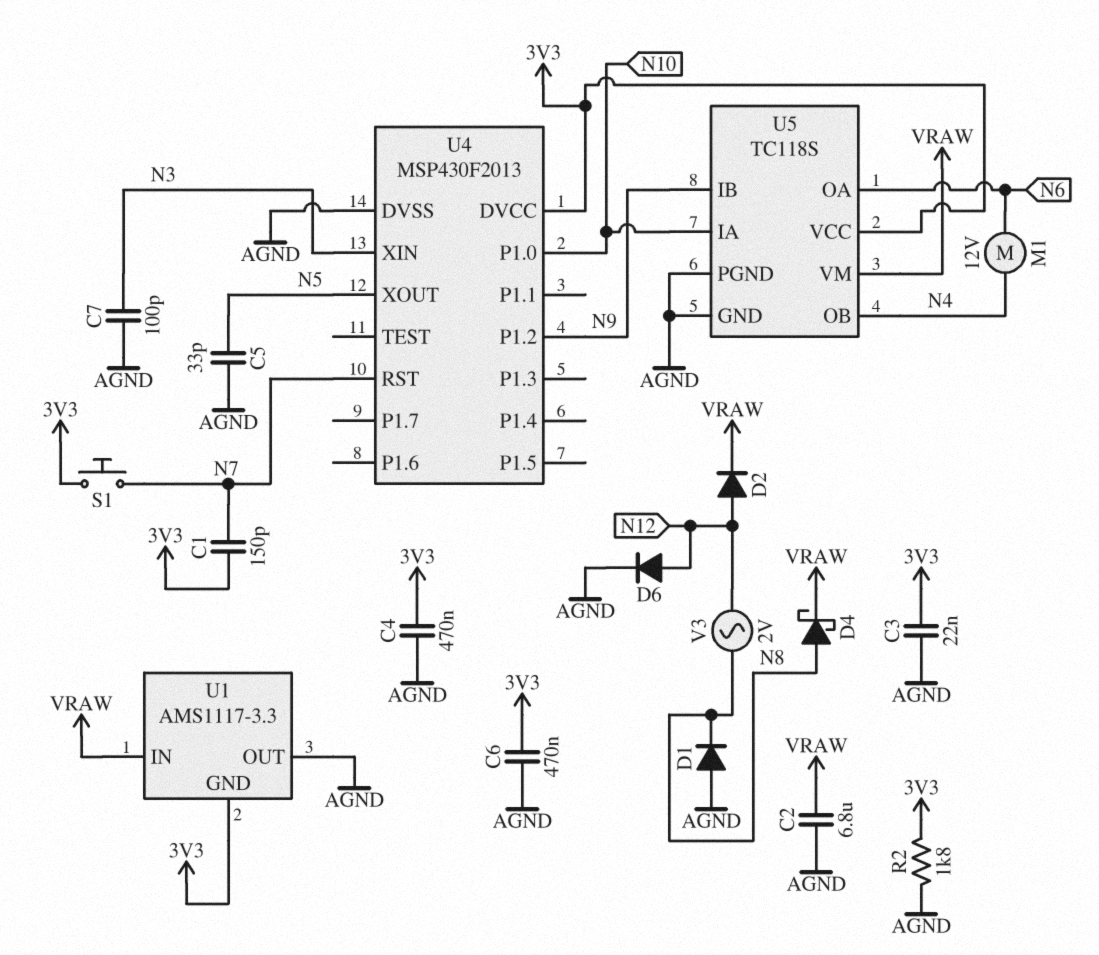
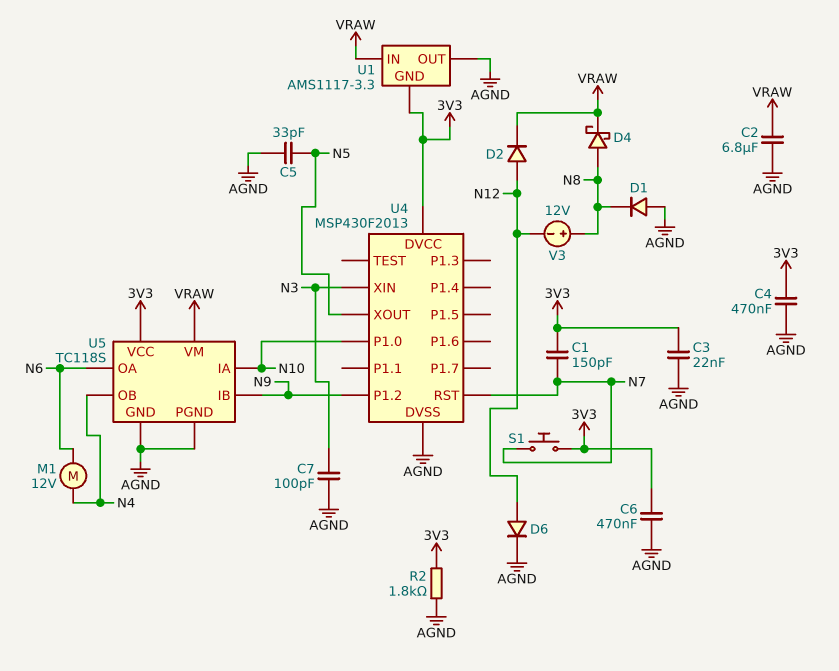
V3: AC 2V (N8, N12) -> 12V (plus N8, minus N12)

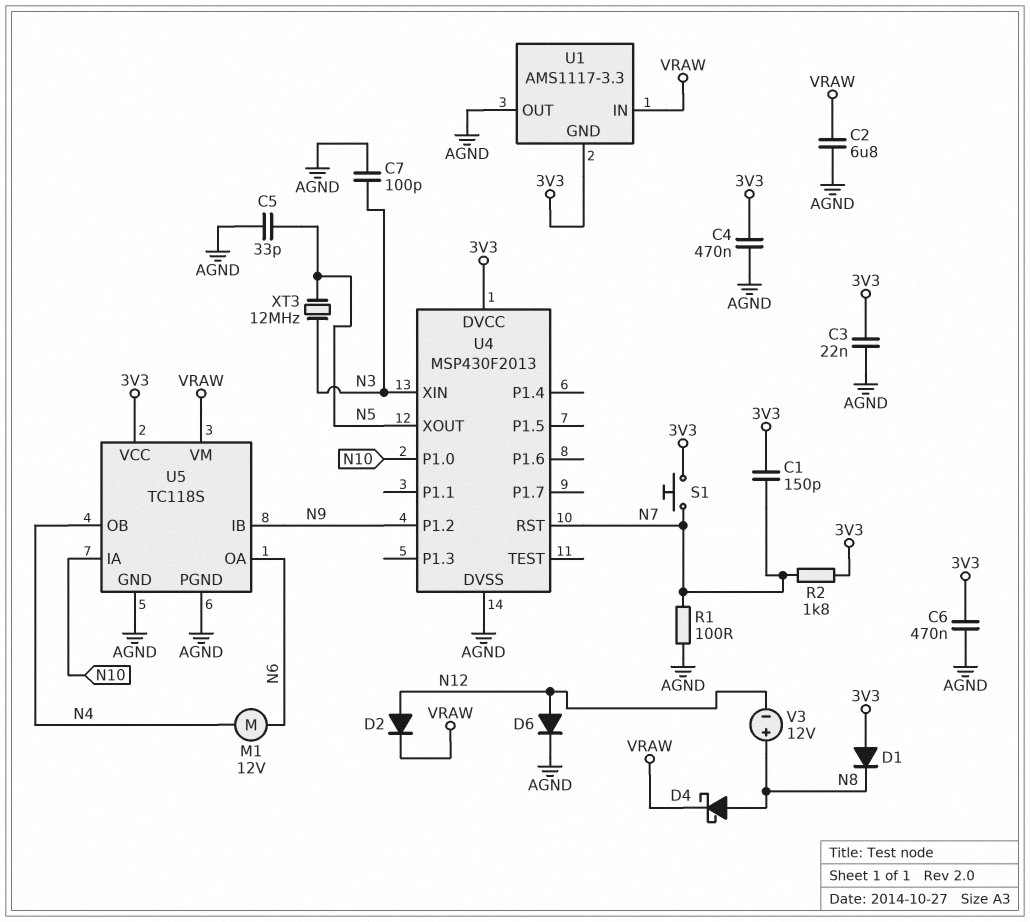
D1: diode (A AGND, K N8) -> diode (A 3V3, K N8)
R1: none -> 100 (AGND, N7)
R2: 1.8k (3V3, AGND) -> 1.8k (3V3, N7)
XT3: none -> 12MHz (N3, N5)

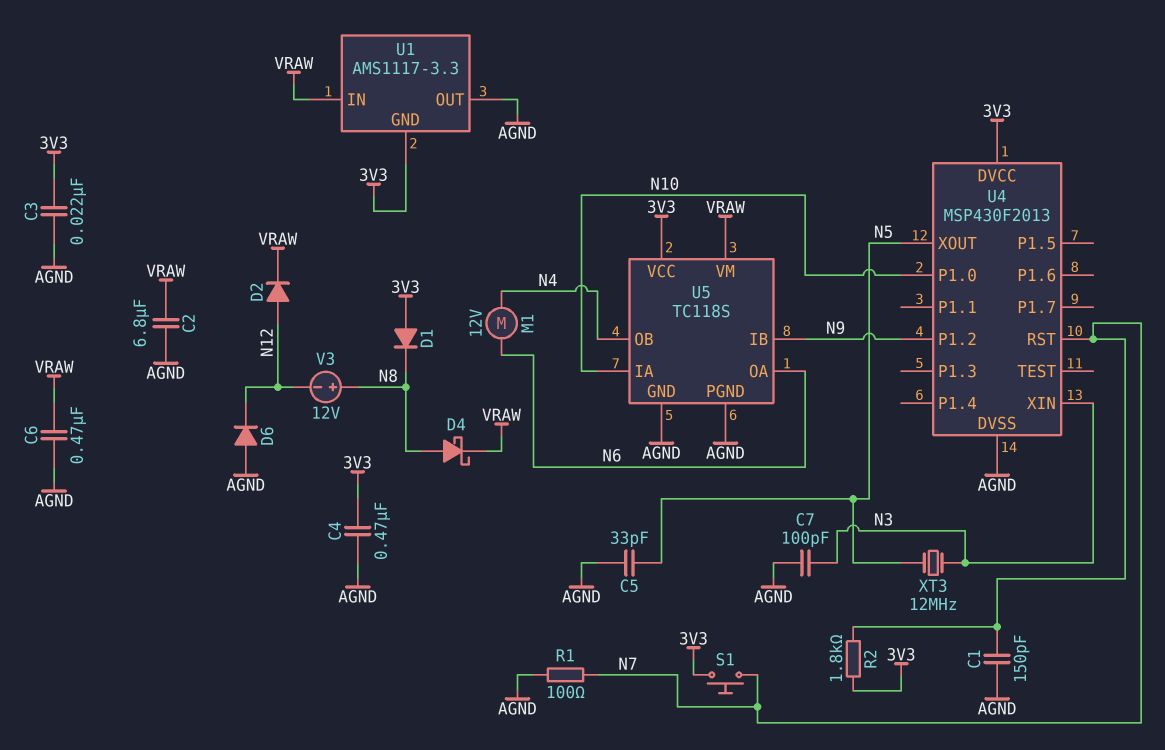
C1: 150pF (3V3, N7) -> 150pF (AGND, N7)
C6: 470nF (3V3, AGND) -> 470nF (AGND, VRAW)
D6: diode (A N12, K AGND) -> diode (A AGND, K N12)

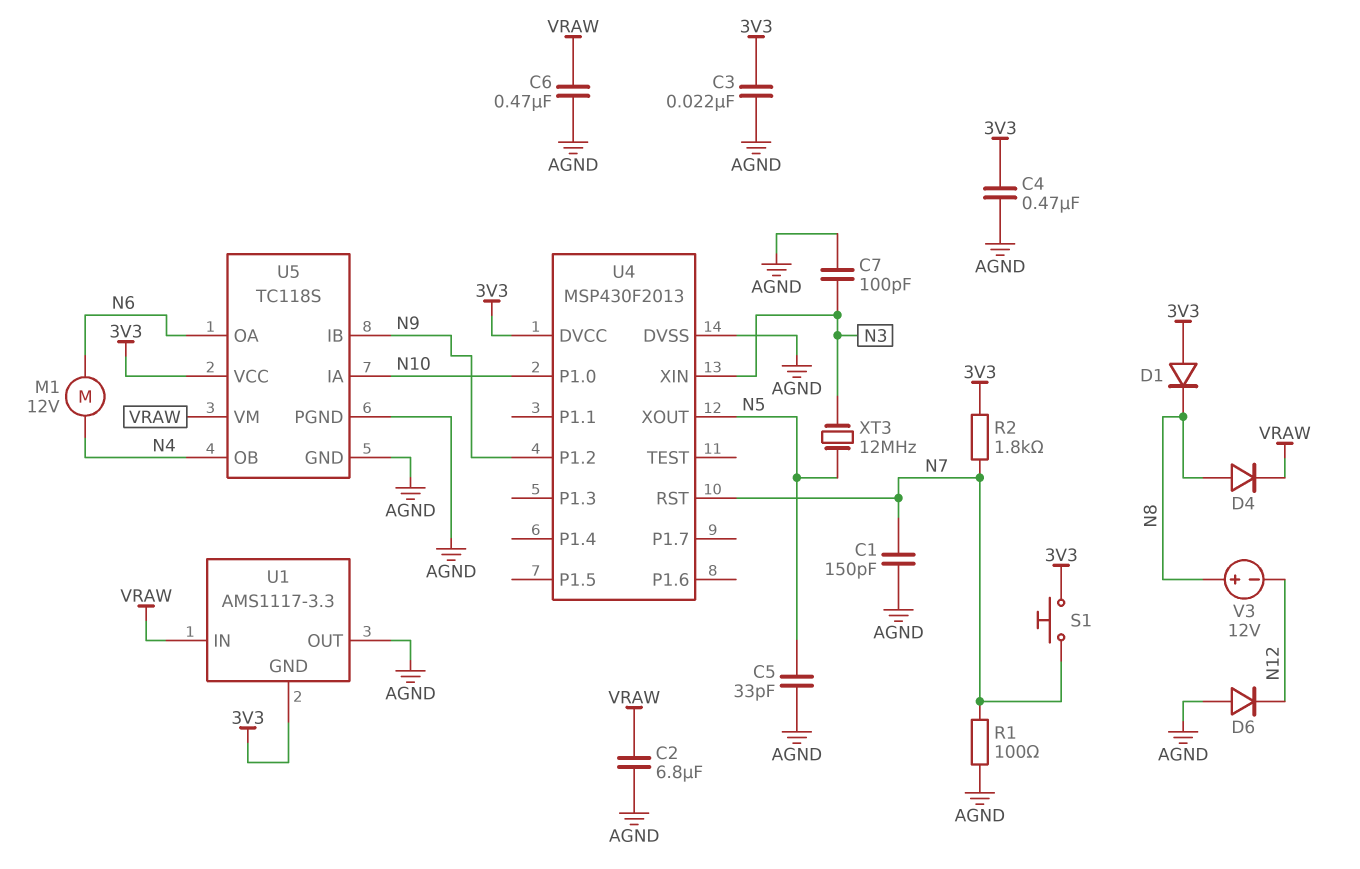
D2: diode (A N12, K VRAW) -> none
D4: schottky (A N8, K VRAW) -> diode (A N8, K VRAW)

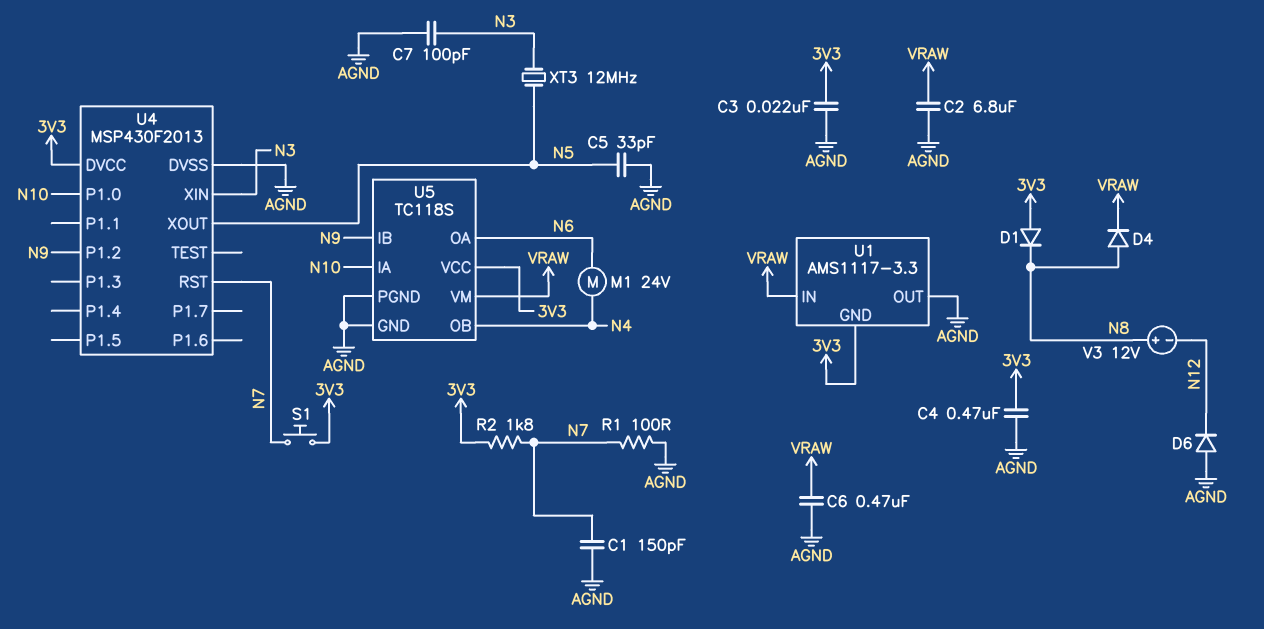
M1: motor 12V (N4, N6) -> motor 24V (N4, N6)

